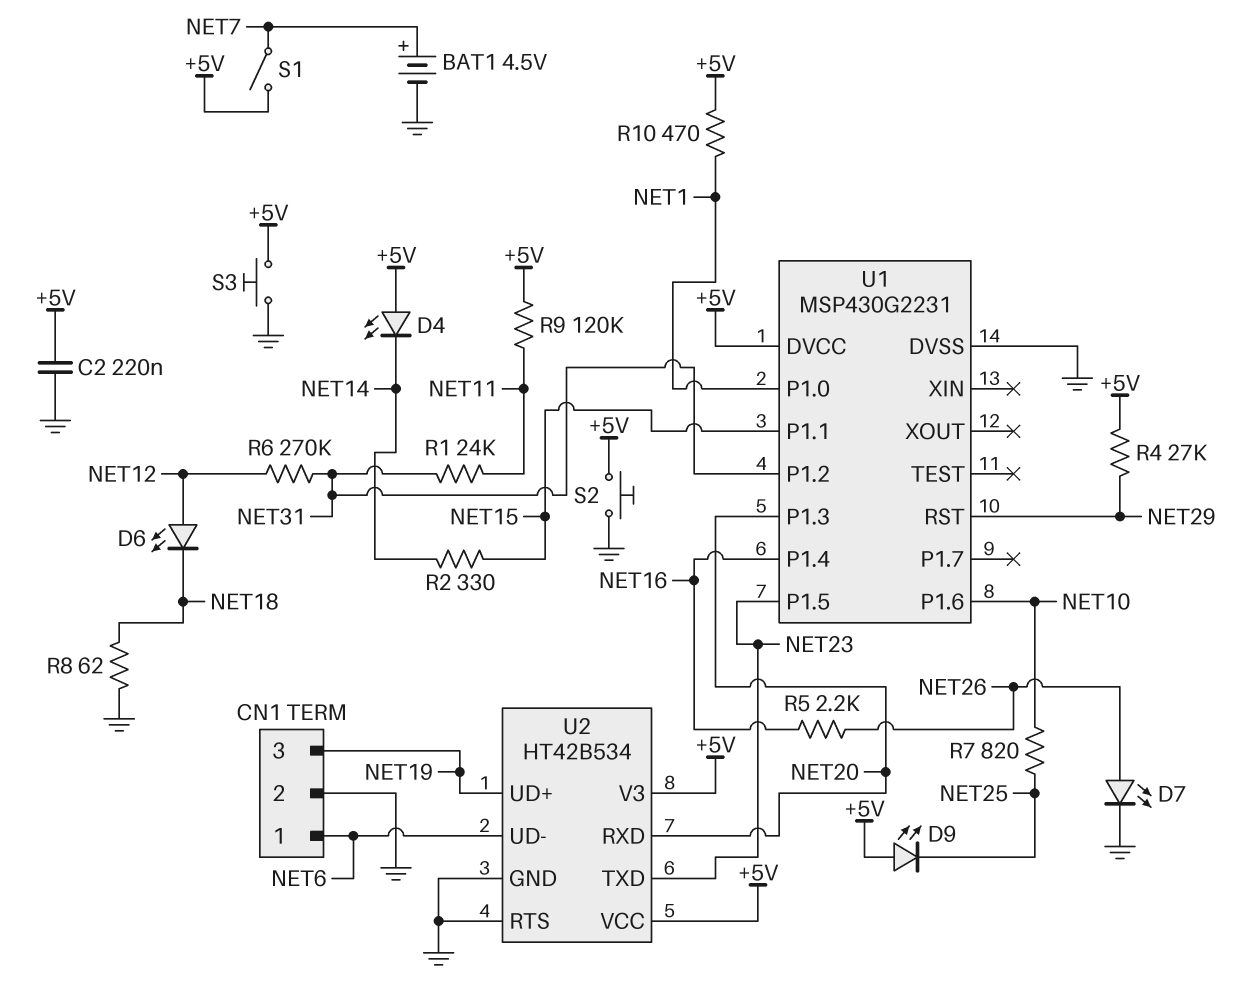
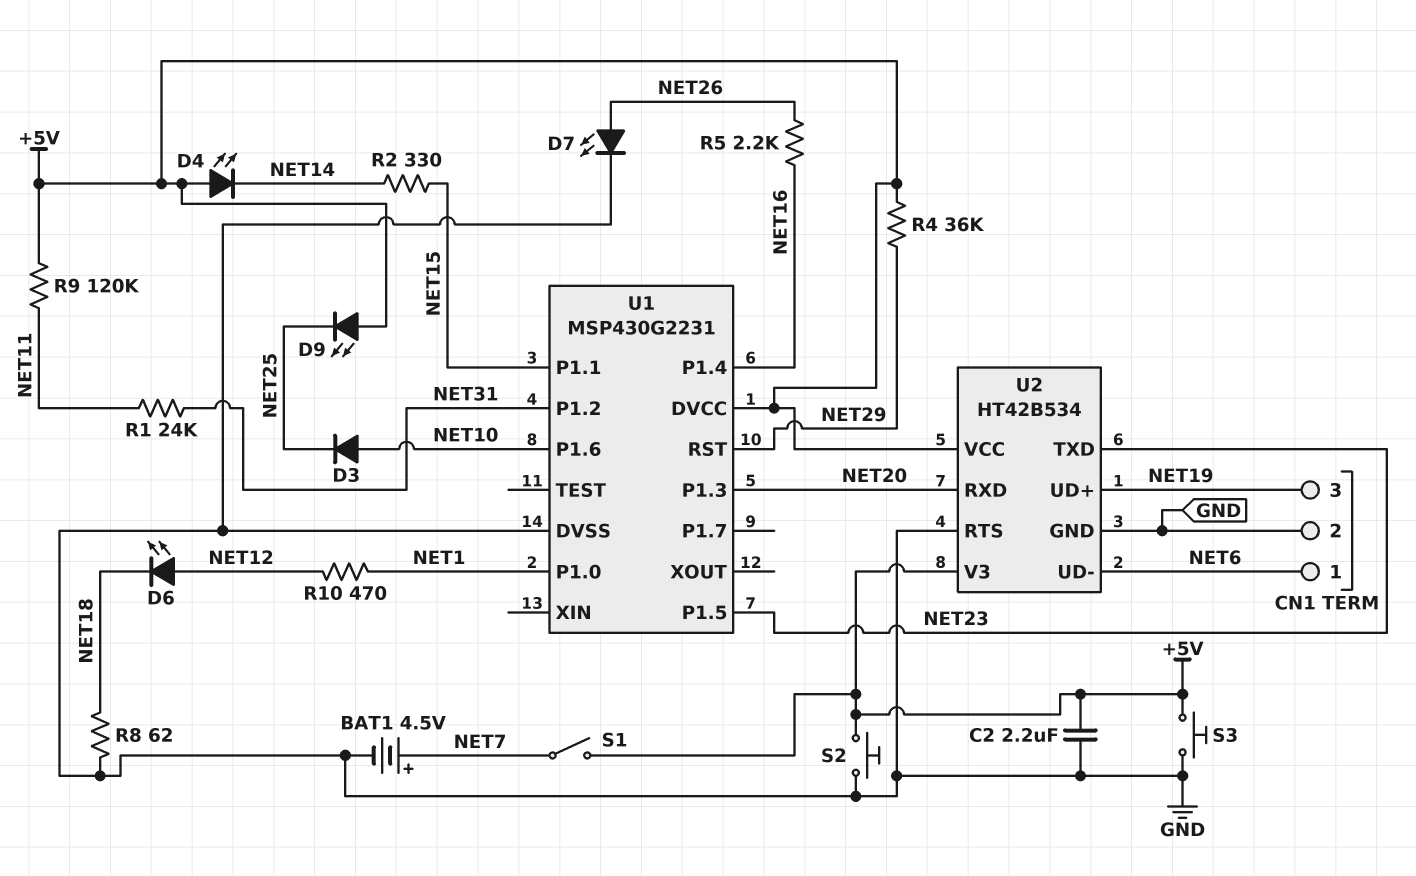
C2: 220nF (+5V, GND) -> 2.2uF (+5V, GND)
D3: none -> diode (A NET10, K NET25)
R4: 27k (+5V, NET29) -> 36k (+5V, NET29)
R6: 270k (NET12, NET31) -> none
R7: 820 (NET10, NET25) -> none
R10: 470 (+5V, NET1) -> 470 (NET1, NET12)

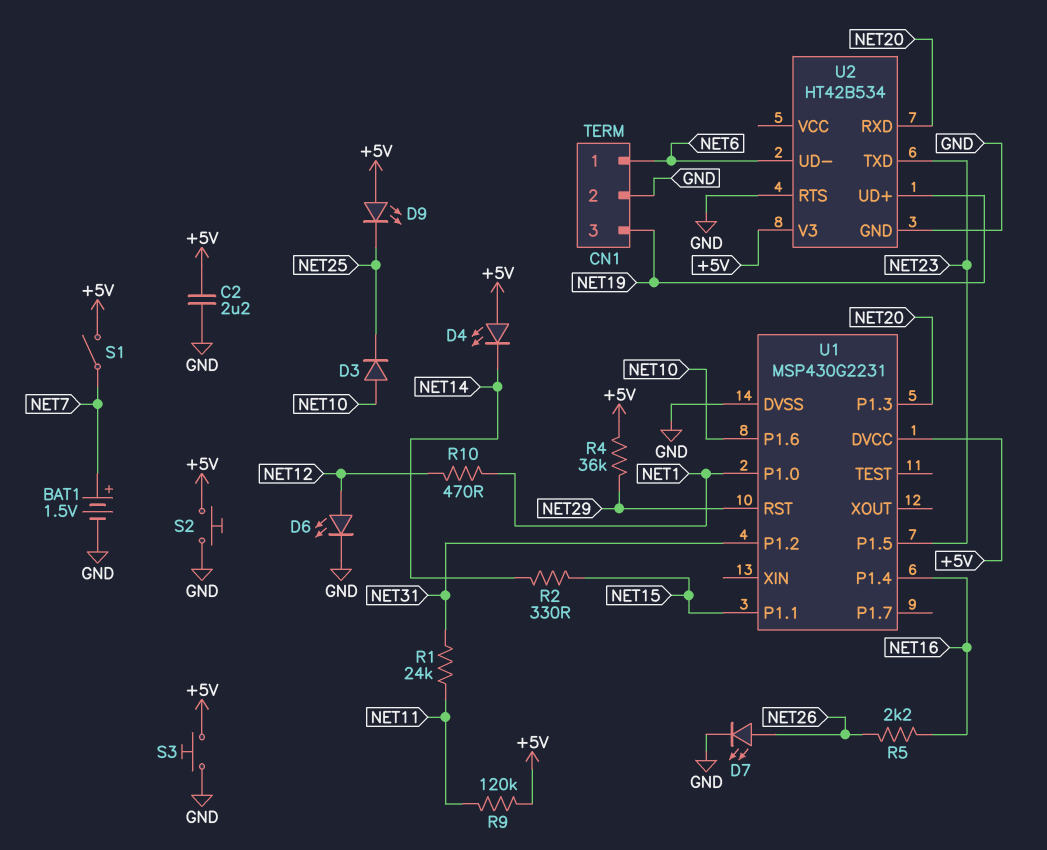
BAT1: 4.5V (plus NET7, minus GND) -> 1.5V (plus NET7, minus GND)
D6: LED (A NET12, K NET18) -> LED (A NET12, K GND)
R8: 62 (GND, NET18) -> none
U2 pin VCC: +5V -> none

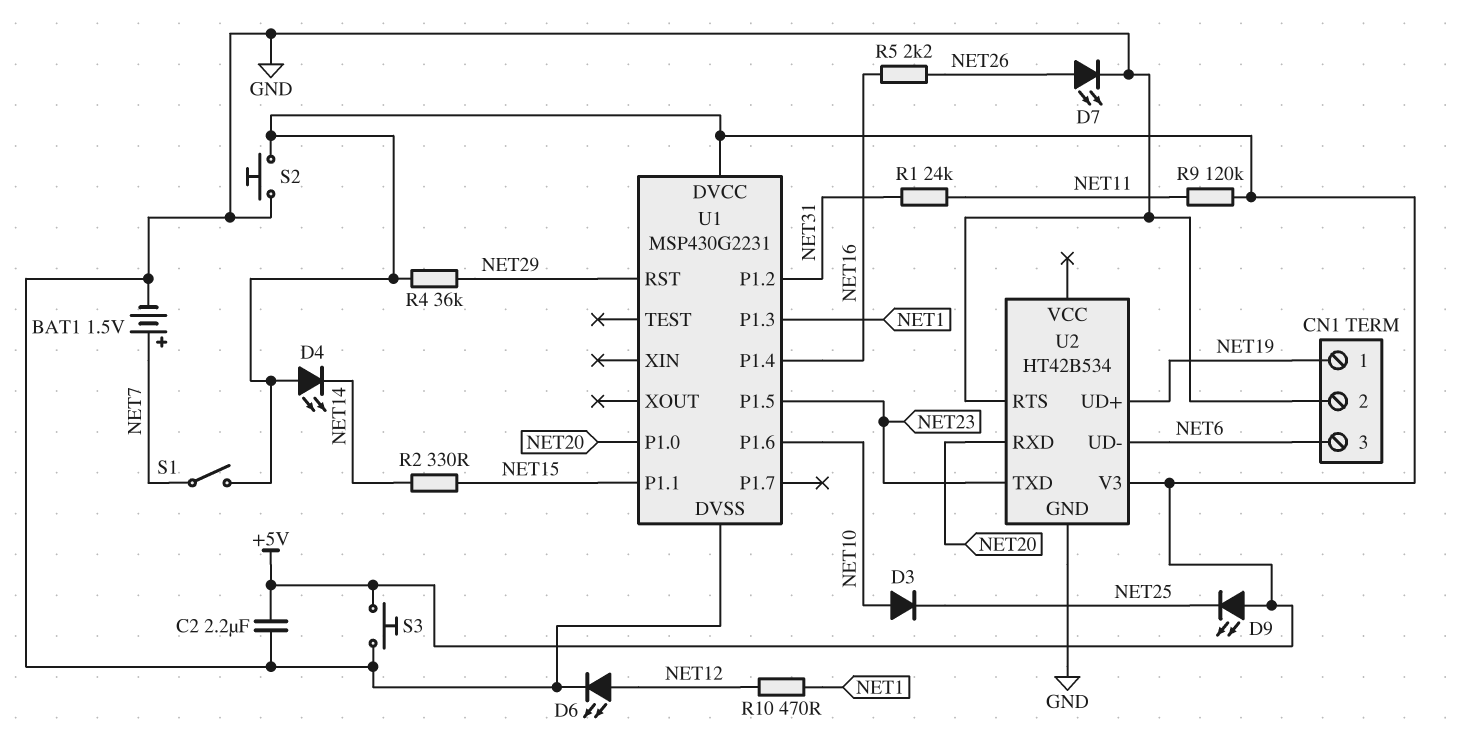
CN1 pin 1: NET6 -> NET19
CN1 pin 3: NET19 -> NET6
U1 pin P1.0: NET1 -> NET20
U1 pin P1.3: NET20 -> NET1

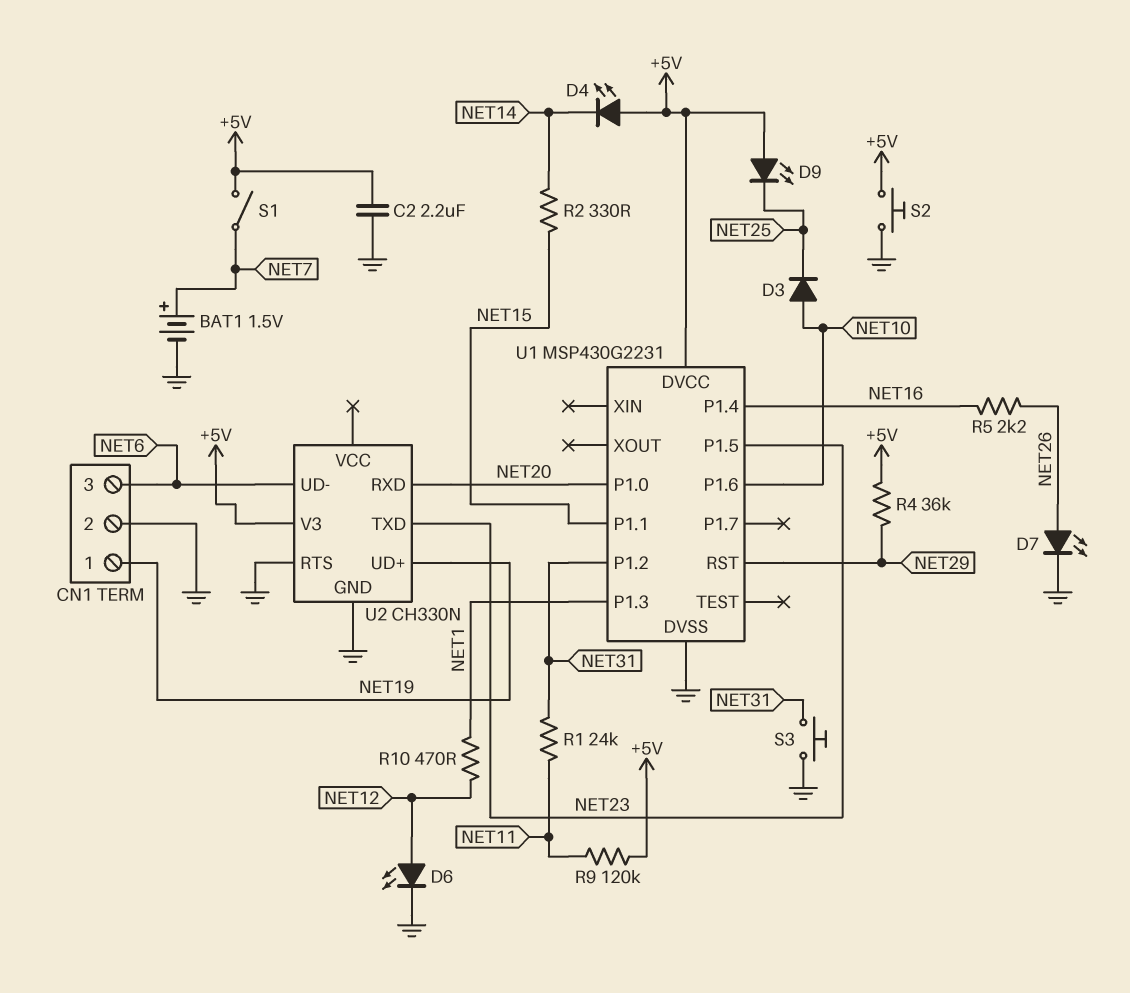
S3: button (+5V, GND) -> button (GND, NET31)
U2: HT42B534 -> CH330N

